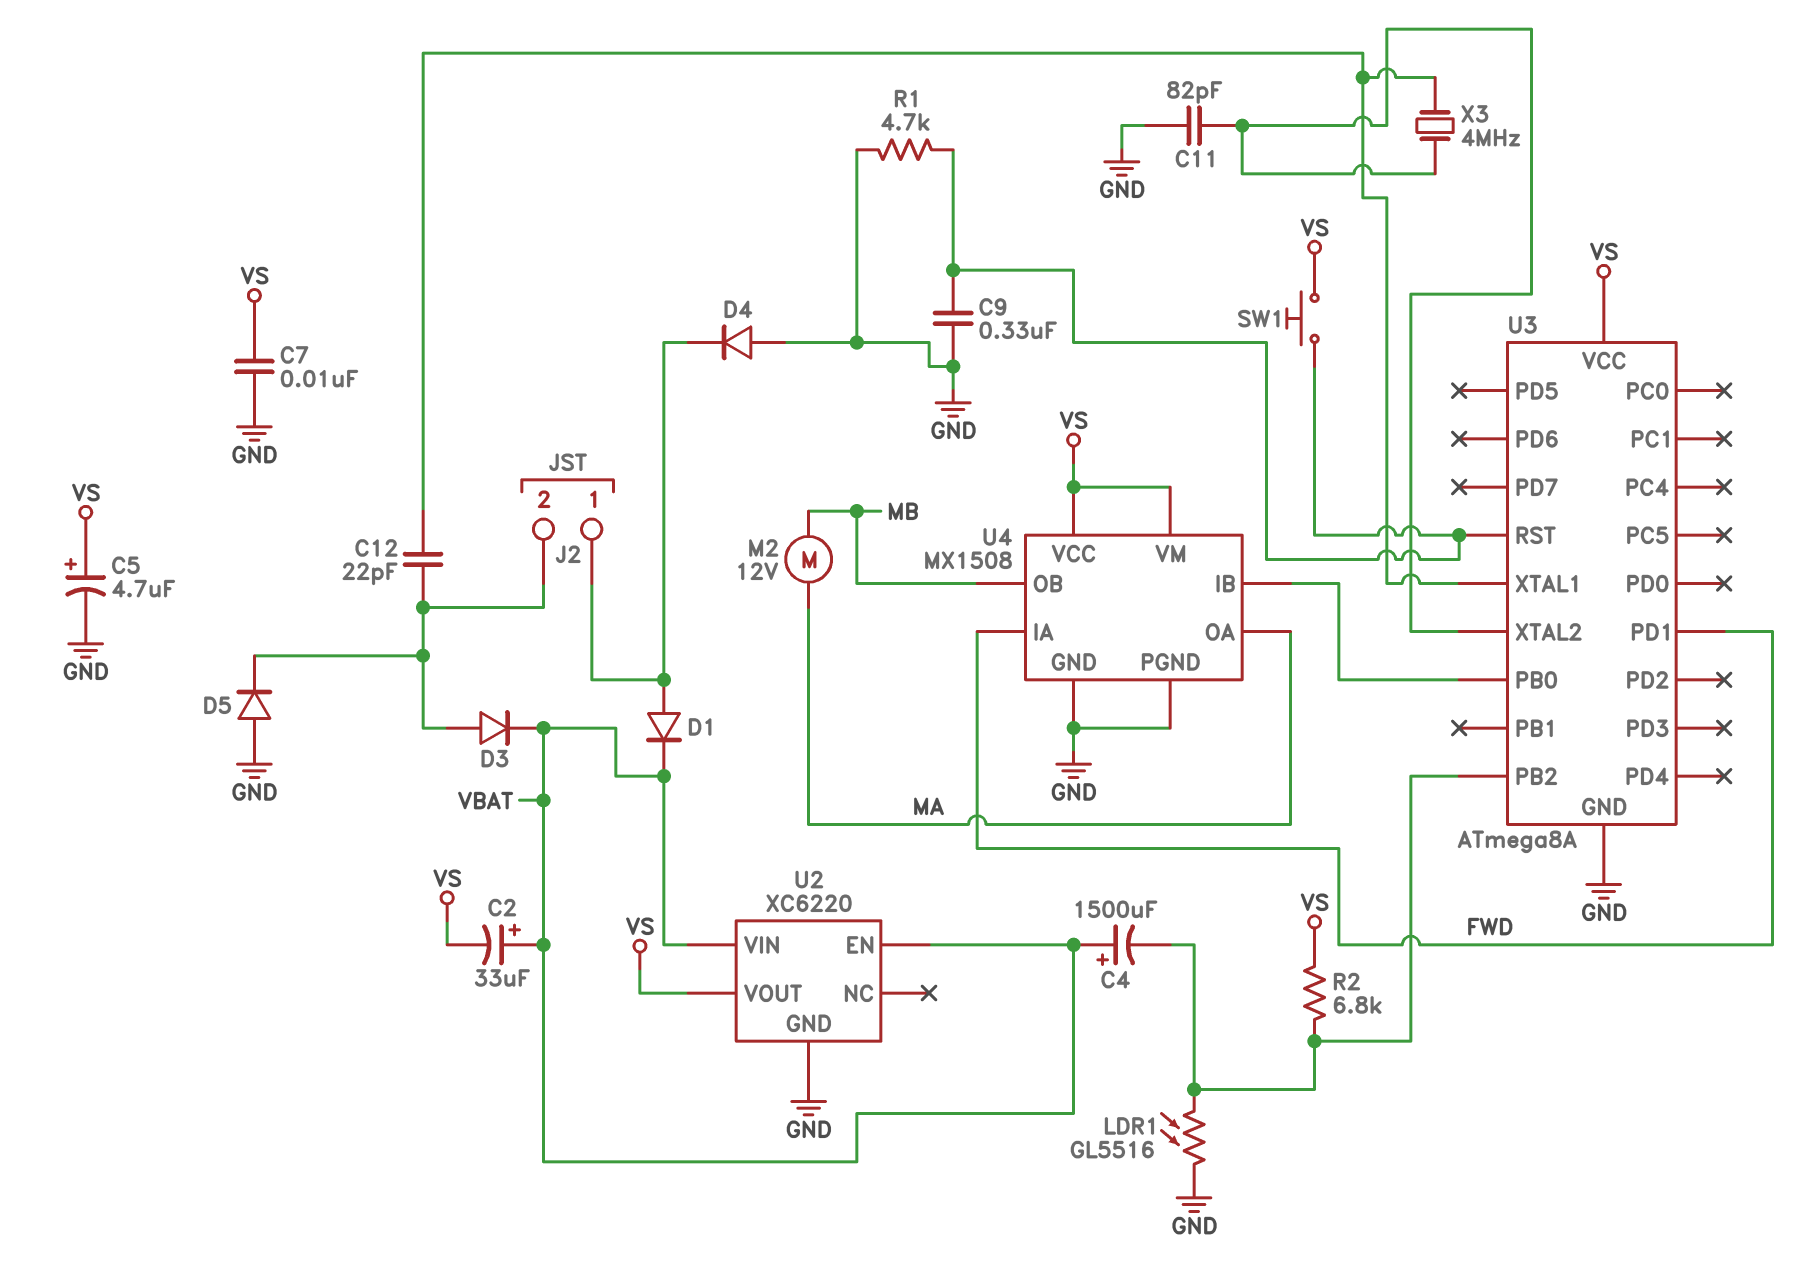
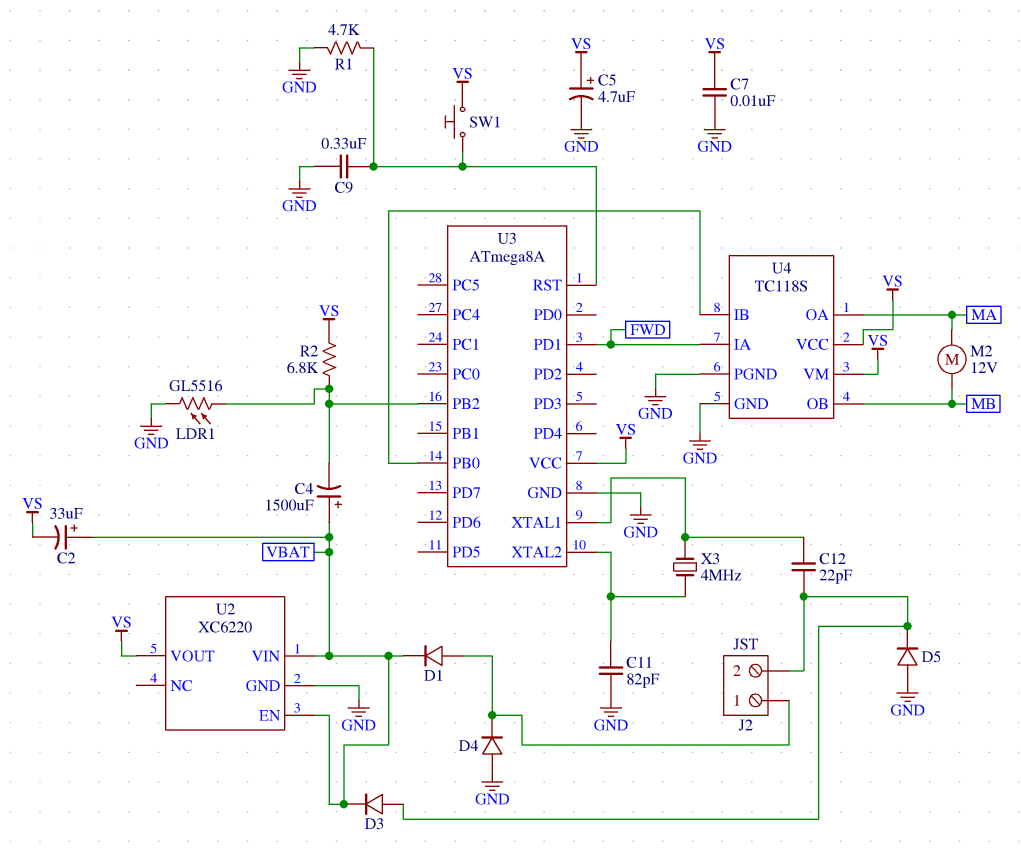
U4: MX1508 -> TC118S

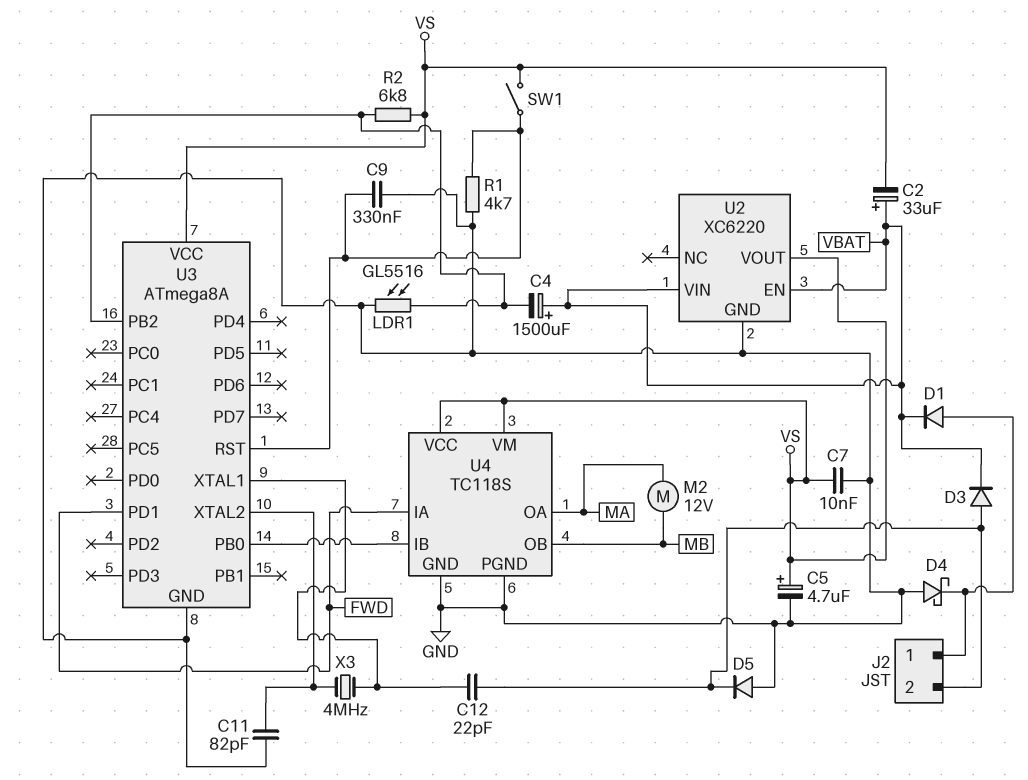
D4: diode (A GND, K J2/1) -> schottky (A GND, K J2/1)
SW1: button (U3/RST, VS) -> switch (U3/RST, VS)

